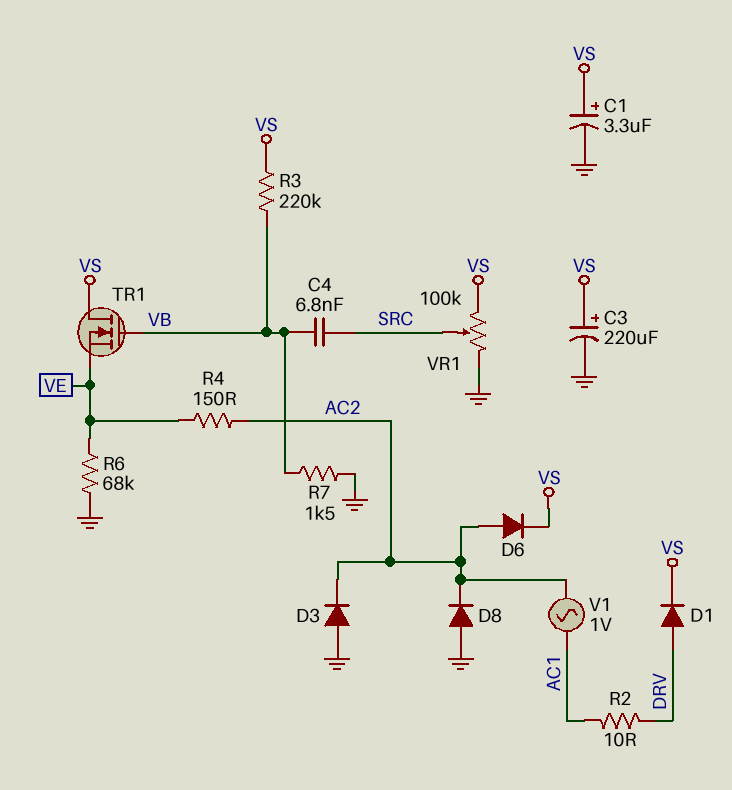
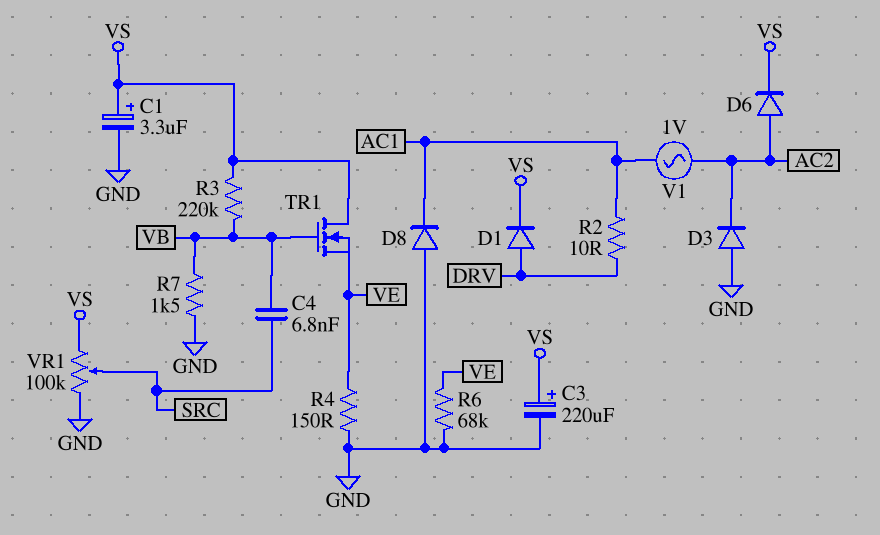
D8: diode (A GND, K AC2) -> diode (A GND, K AC1)
R4: 150 (AC2, VE) -> 150 (GND, VE)

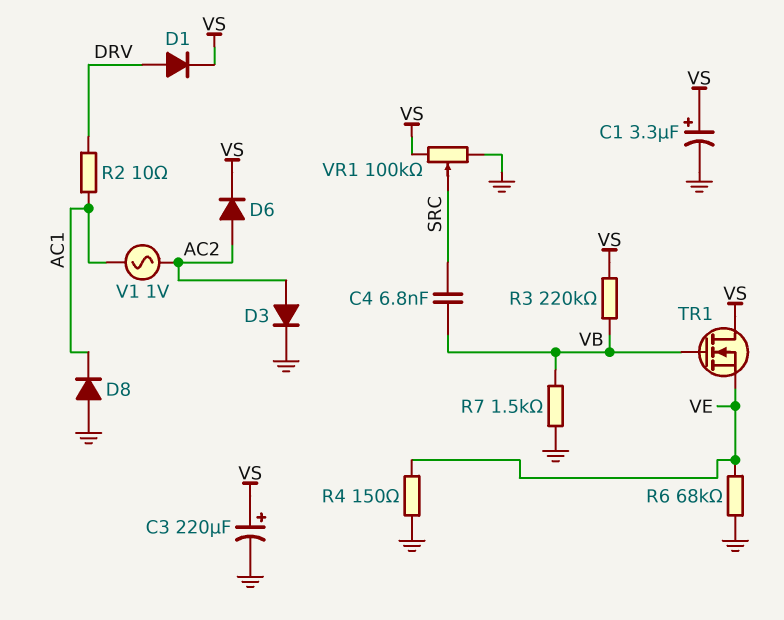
D3: diode (A GND, K AC2) -> diode (A AC2, K GND)

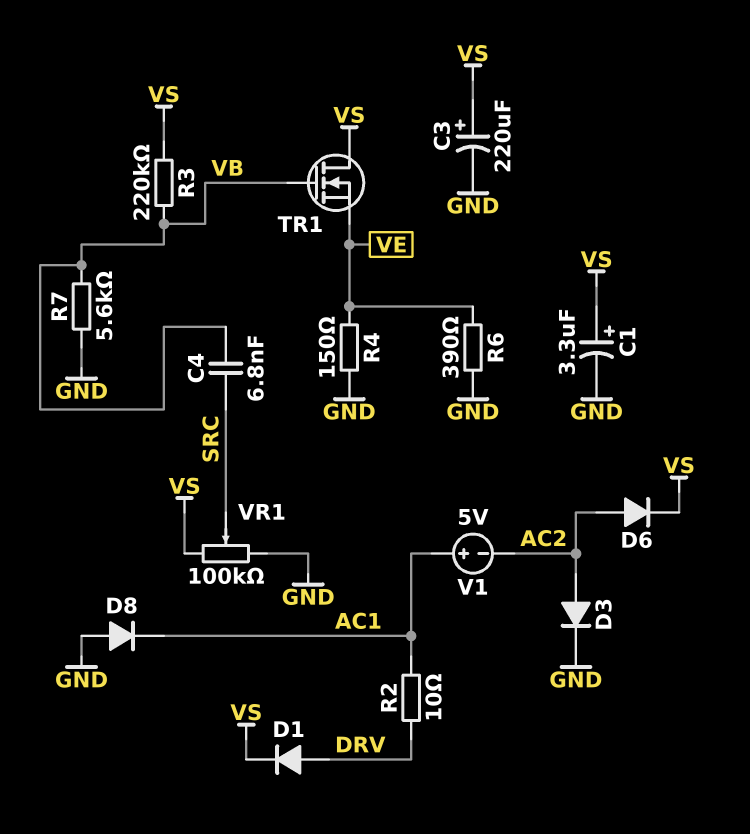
R6: 68k (GND, VE) -> 390 (GND, VE)
R7: 1.5k (GND, VB) -> 5.6k (GND, VB)
V1: AC 1V (AC1, AC2) -> 5V (plus AC1, minus AC2)

